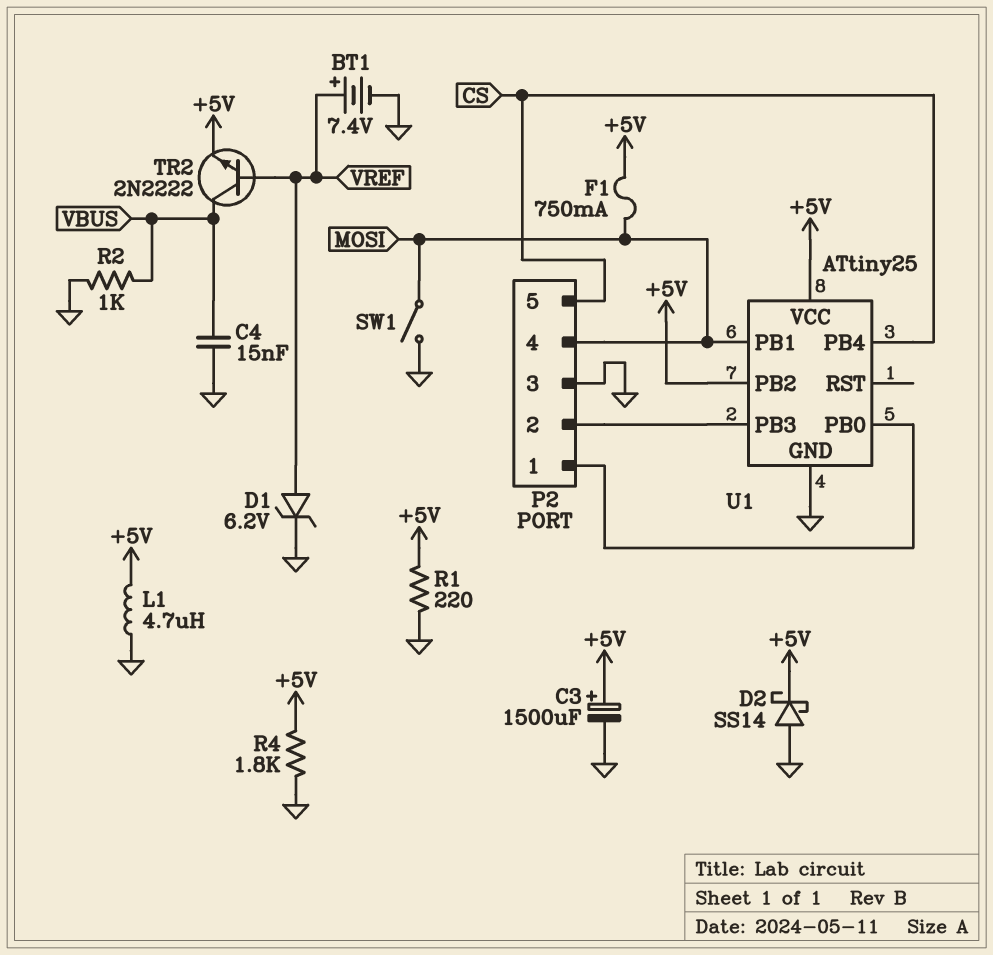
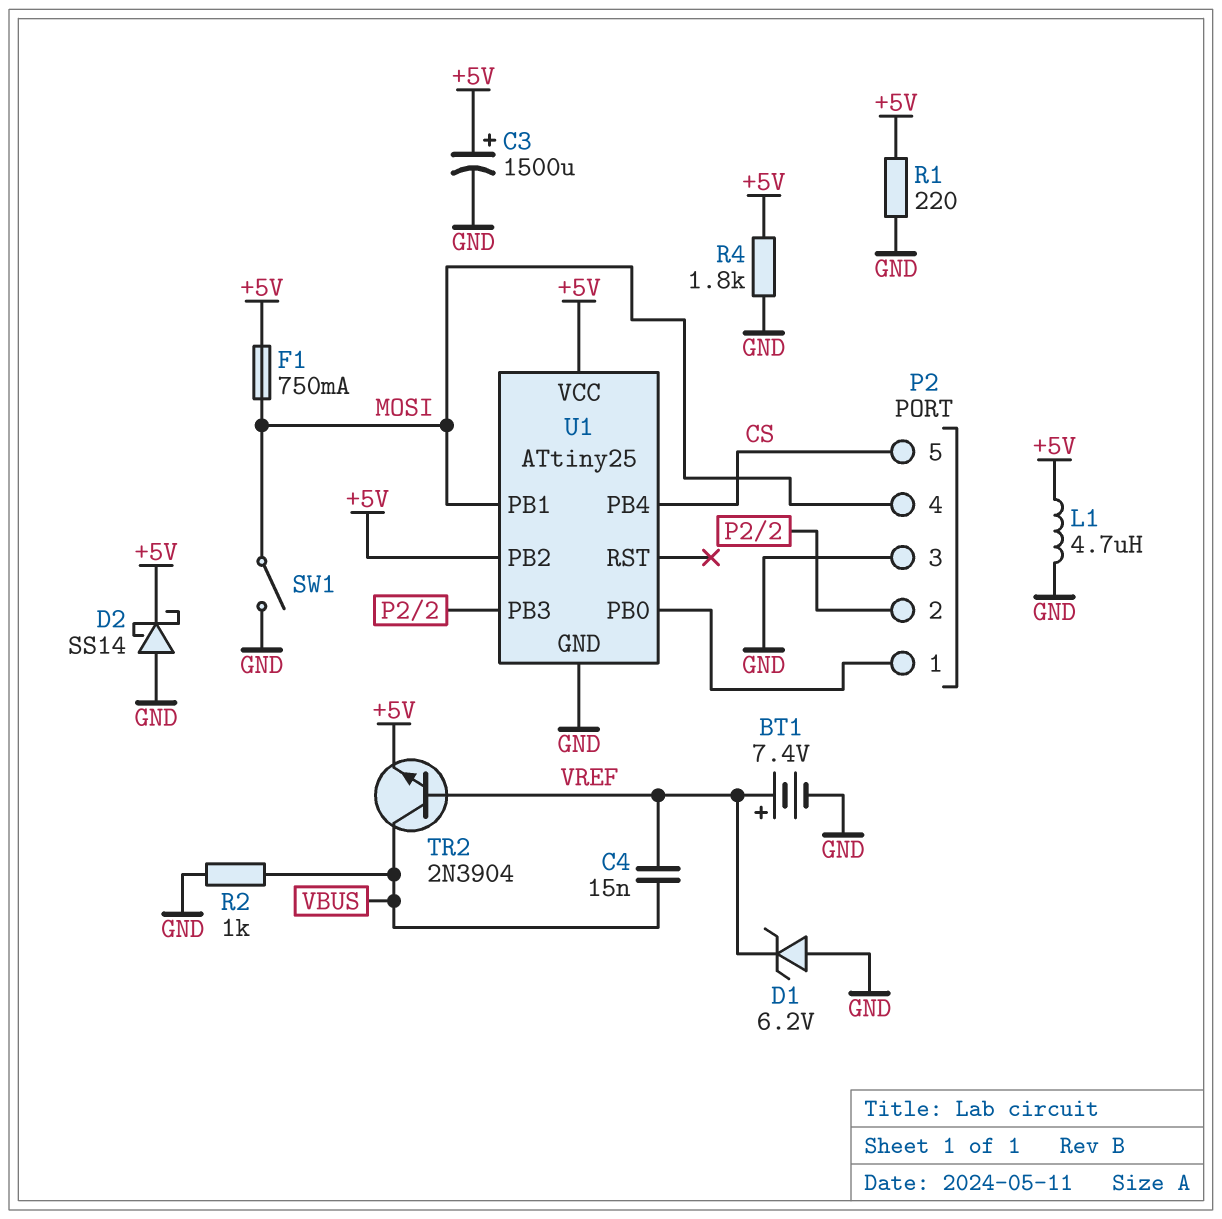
C4: 15nF (GND, VBUS) -> 15nF (VBUS, VREF)
D1: zener 6.2V (A VREF, K GND) -> zener 6.2V (A GND, K VREF)
TR2: NPN 2N2222 (B VREF, C VBUS, E +5V) -> NPN 2N3904 (B VREF, C VBUS, E +5V)

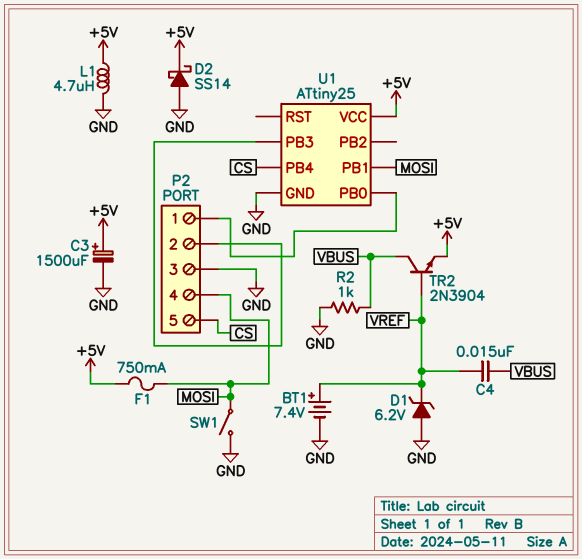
R1: 220 (+5V, GND) -> none
R4: 1.8k (+5V, GND) -> none
U1 pin PB2: +5V -> none

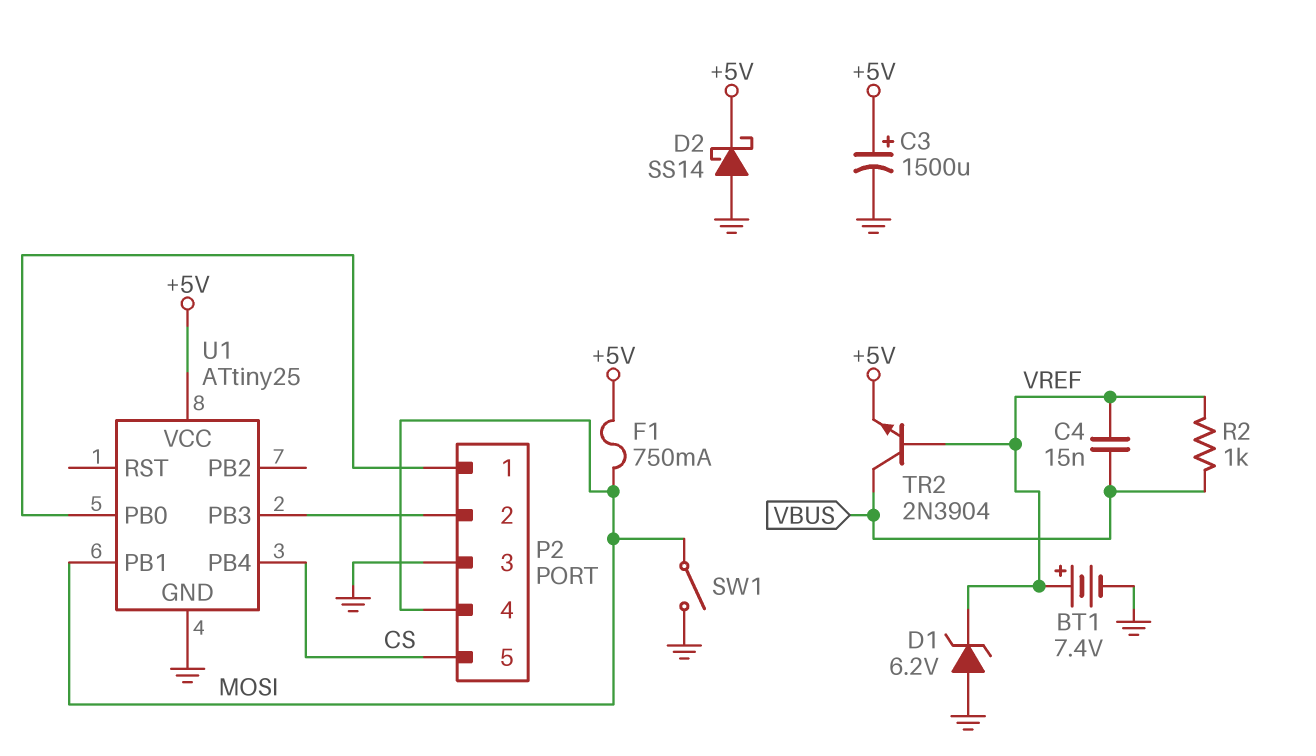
L1: 4.7uH (+5V, GND) -> none
R2: 1k (GND, VBUS) -> 1k (VBUS, VREF)

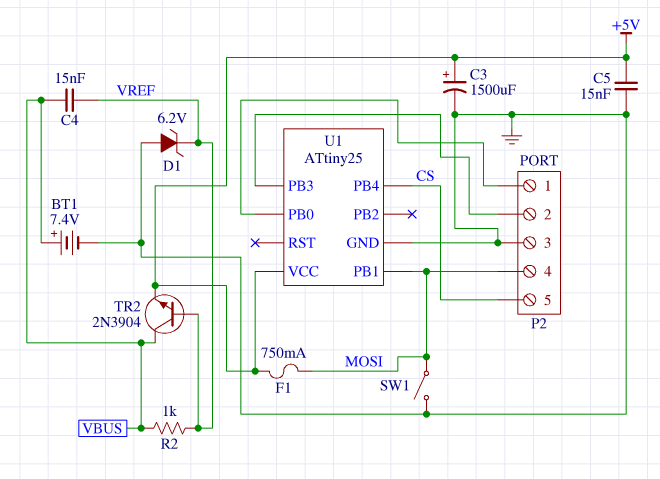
BT1: 7.4V (plus VREF, minus GND) -> 7.4V (plus VBUS, minus GND)
C5: none -> 15nF (+5V, GND)
D2: schottky SS14 (A GND, K +5V) -> none

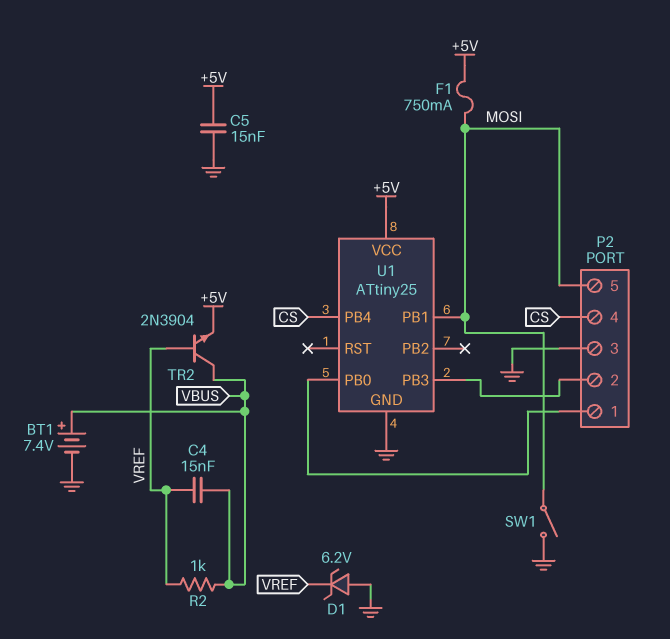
C3: 1500uF (plus +5V, minus GND) -> none
P2 pin 4: MOSI -> CS
P2 pin 5: CS -> MOSI

